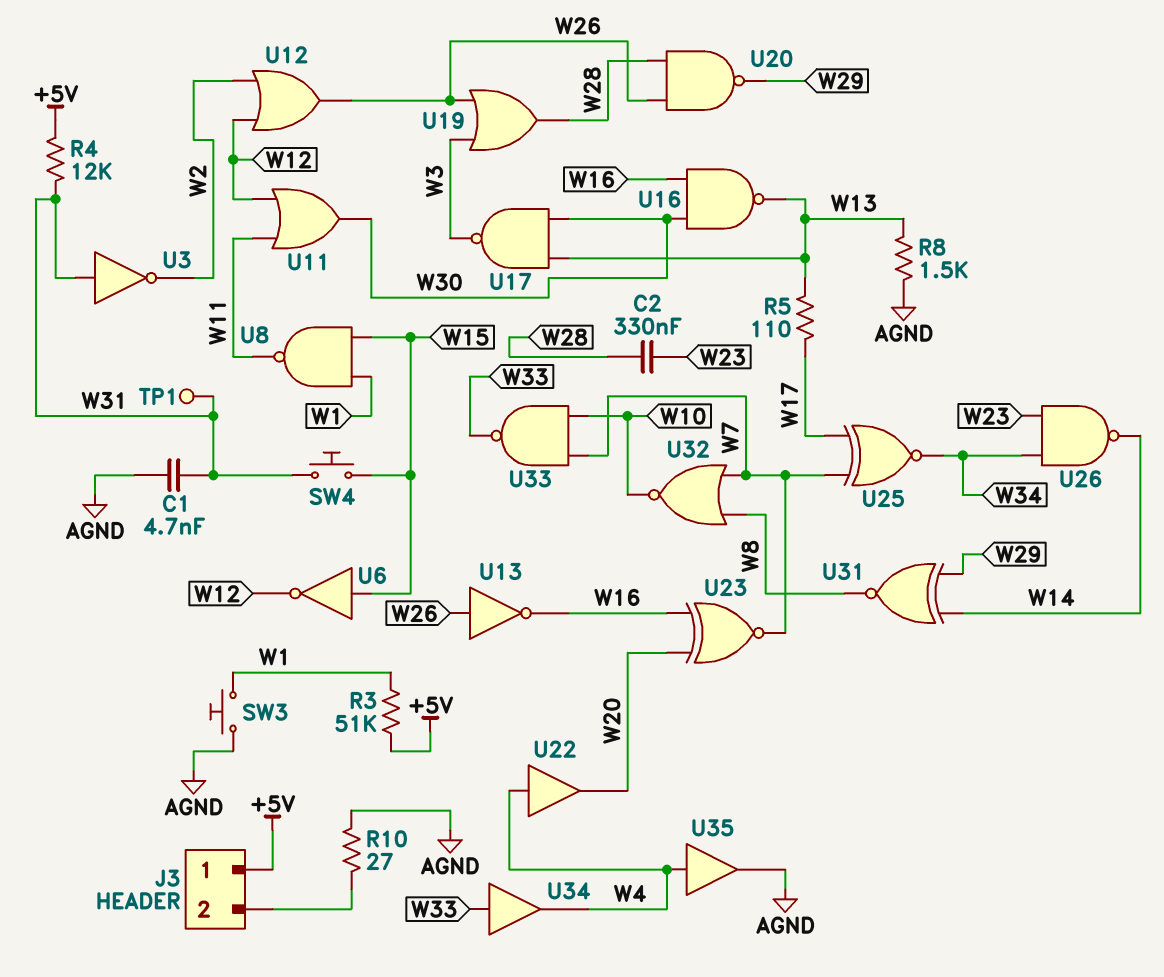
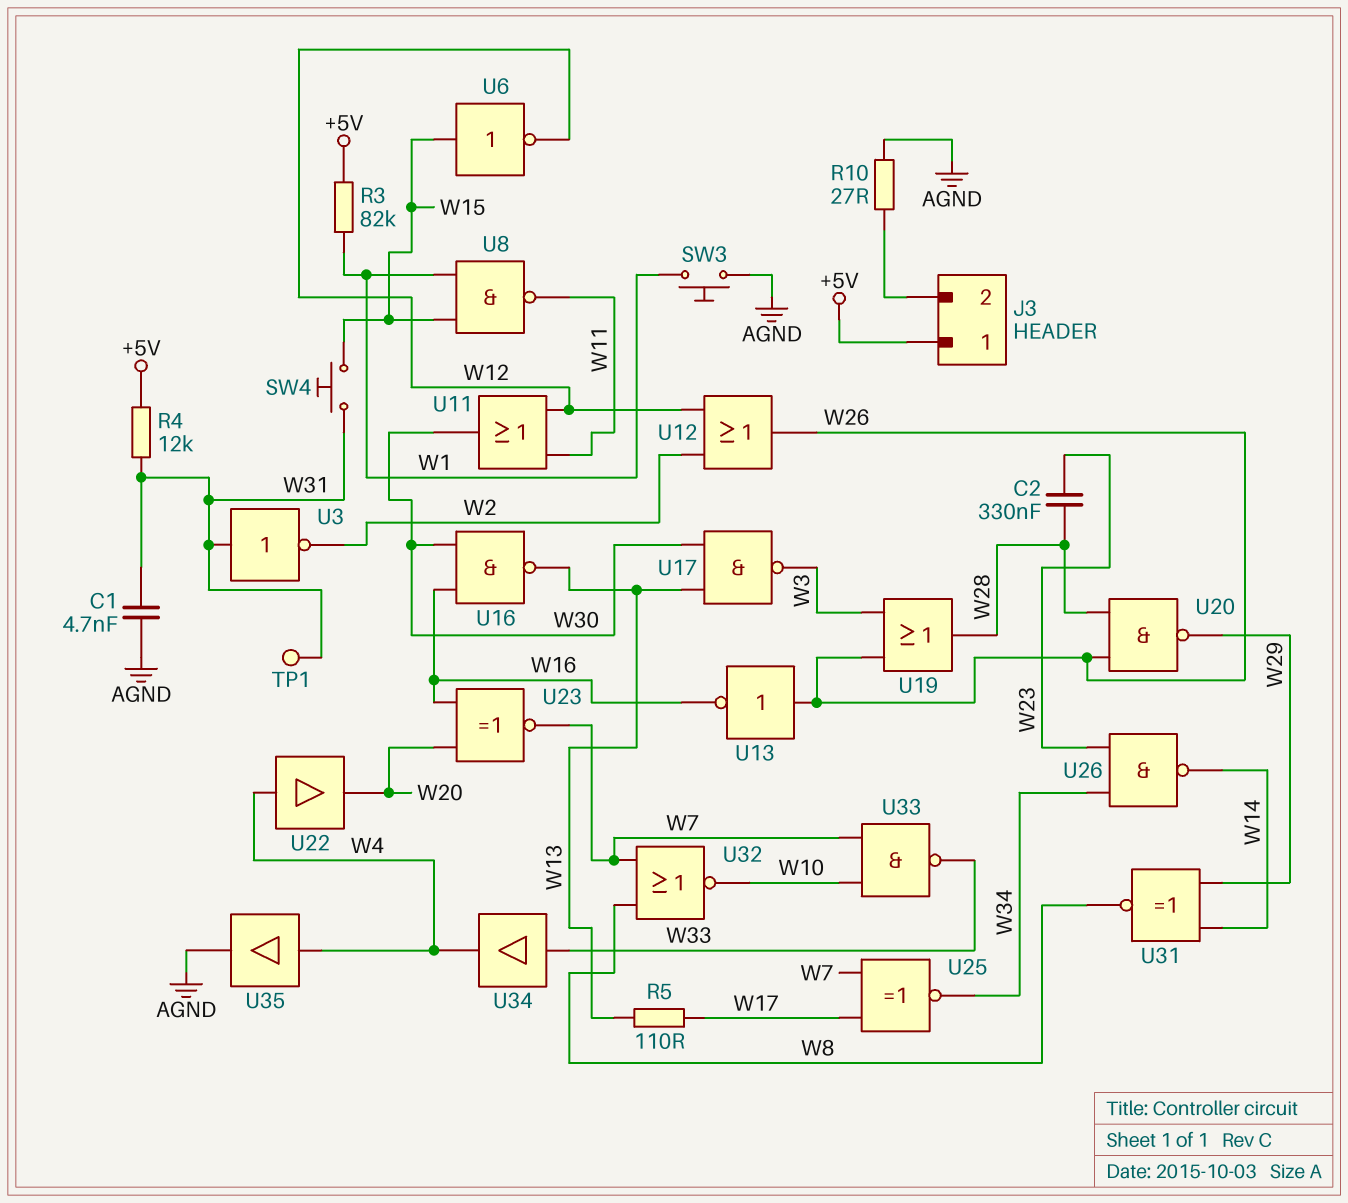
R3: 51k (+5V, W1) -> 82k (+5V, W1)
R8: 1.5k (AGND, W13) -> none

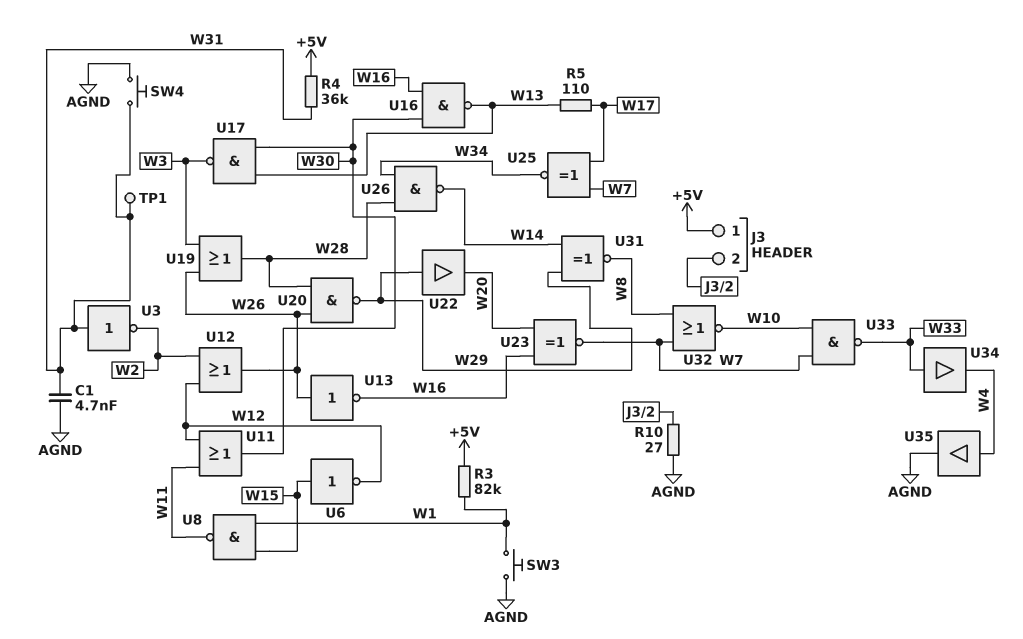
C2: 330nF (W23, W28) -> none
R4: 12k (+5V, W31) -> 36k (+5V, W31)
SW4: button (W15, W31) -> button (AGND, W31)
U22: buffer (in W4, out W20) -> buffer (in W29, out W20)
U26: NAND (in W23, in W34, out W14) -> NAND (in W28, in W34, out W14)

